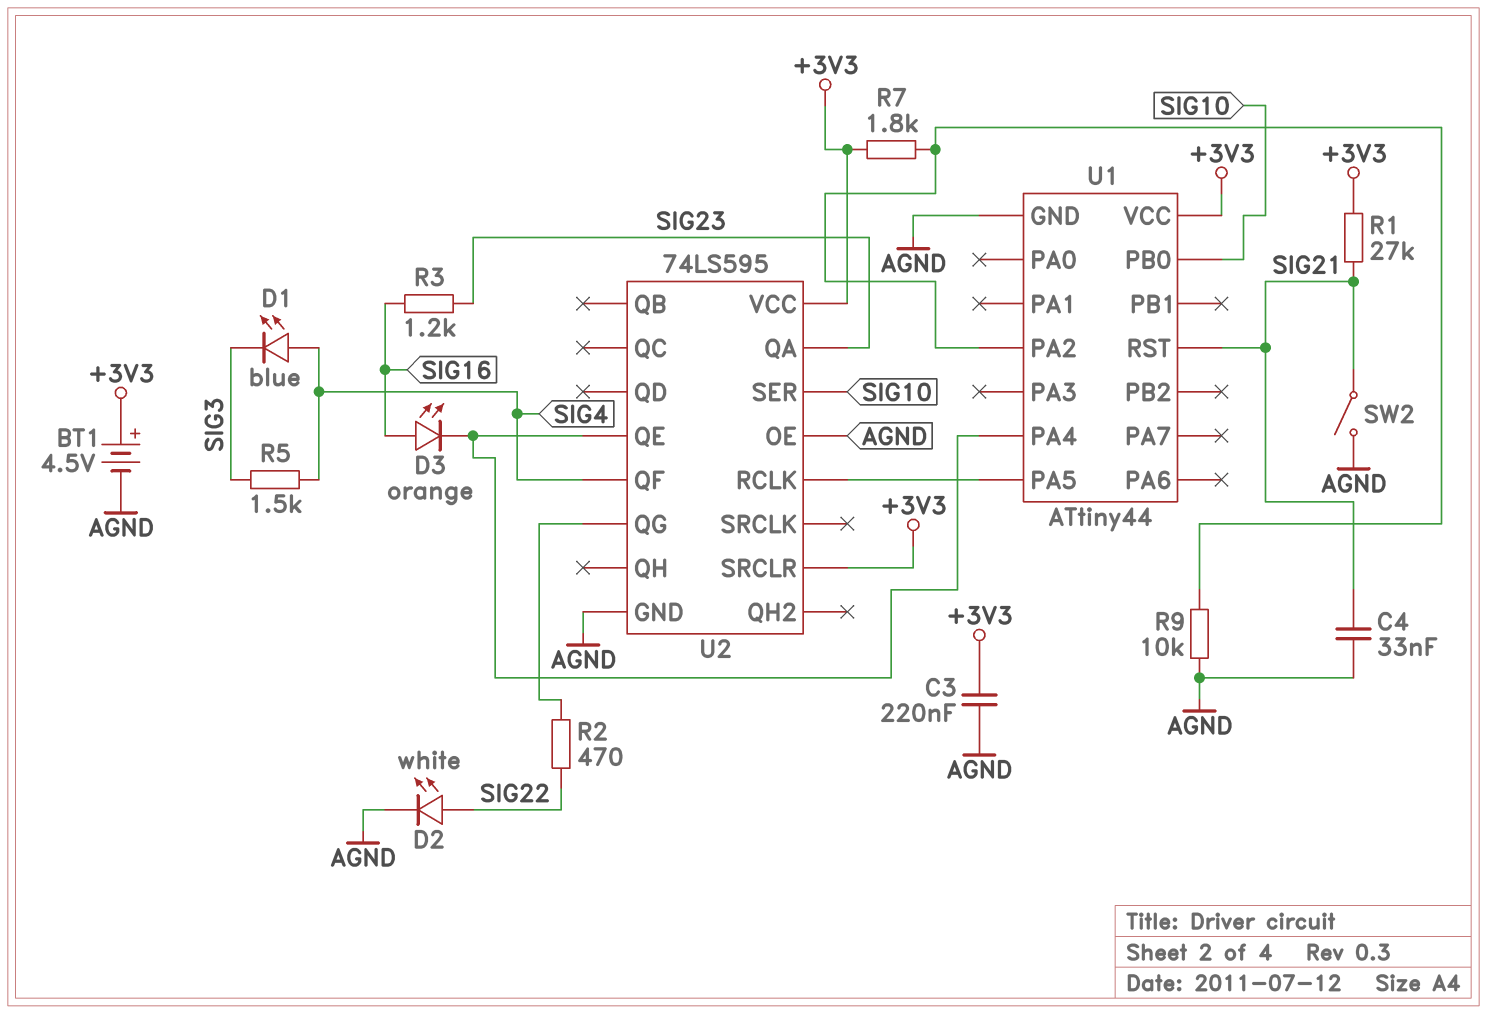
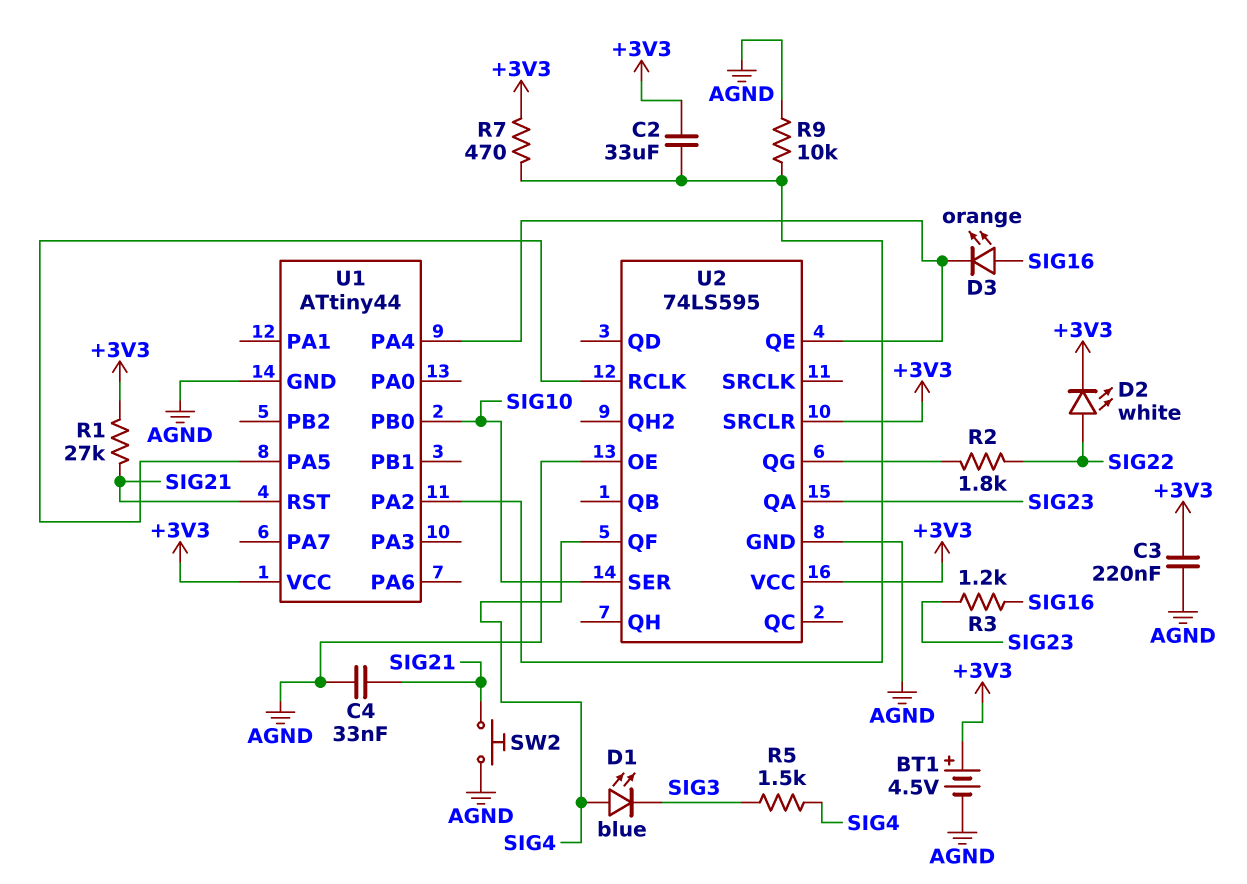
C2: none -> 33uF (+3V3, U1/PA2)
D2: LED white (A SIG22, K AGND) -> LED white (A SIG22, K +3V3)
R2: 470 (SIG22, U2/QG) -> 1.8k (SIG22, U2/QG)
R7: 1.8k (+3V3, U1/PA2) -> 470 (+3V3, U1/PA2)
SW2: switch (AGND, SIG21) -> button (AGND, SIG21)

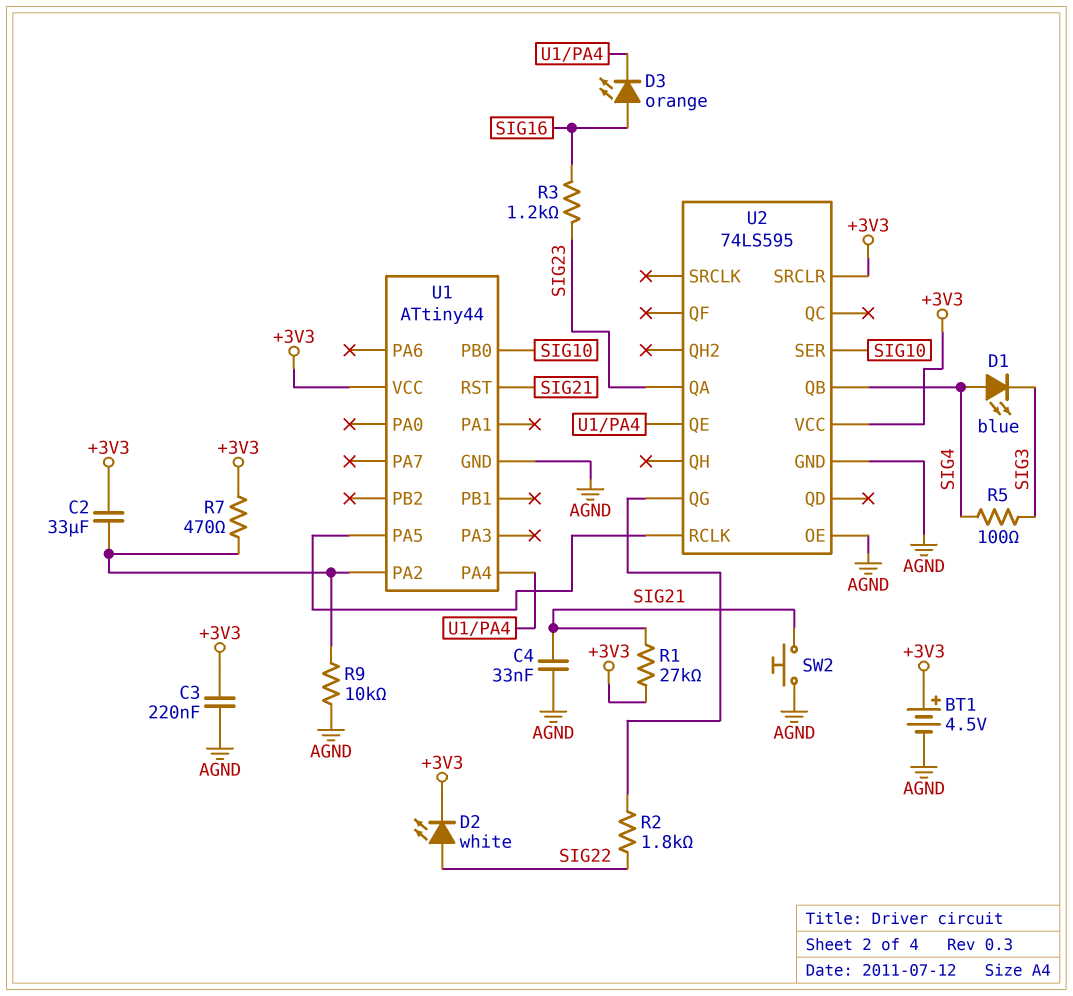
R5: 1.5k (SIG3, SIG4) -> 100 (SIG3, SIG4)
U2 pin QB: none -> SIG4
U2 pin QF: SIG4 -> none

